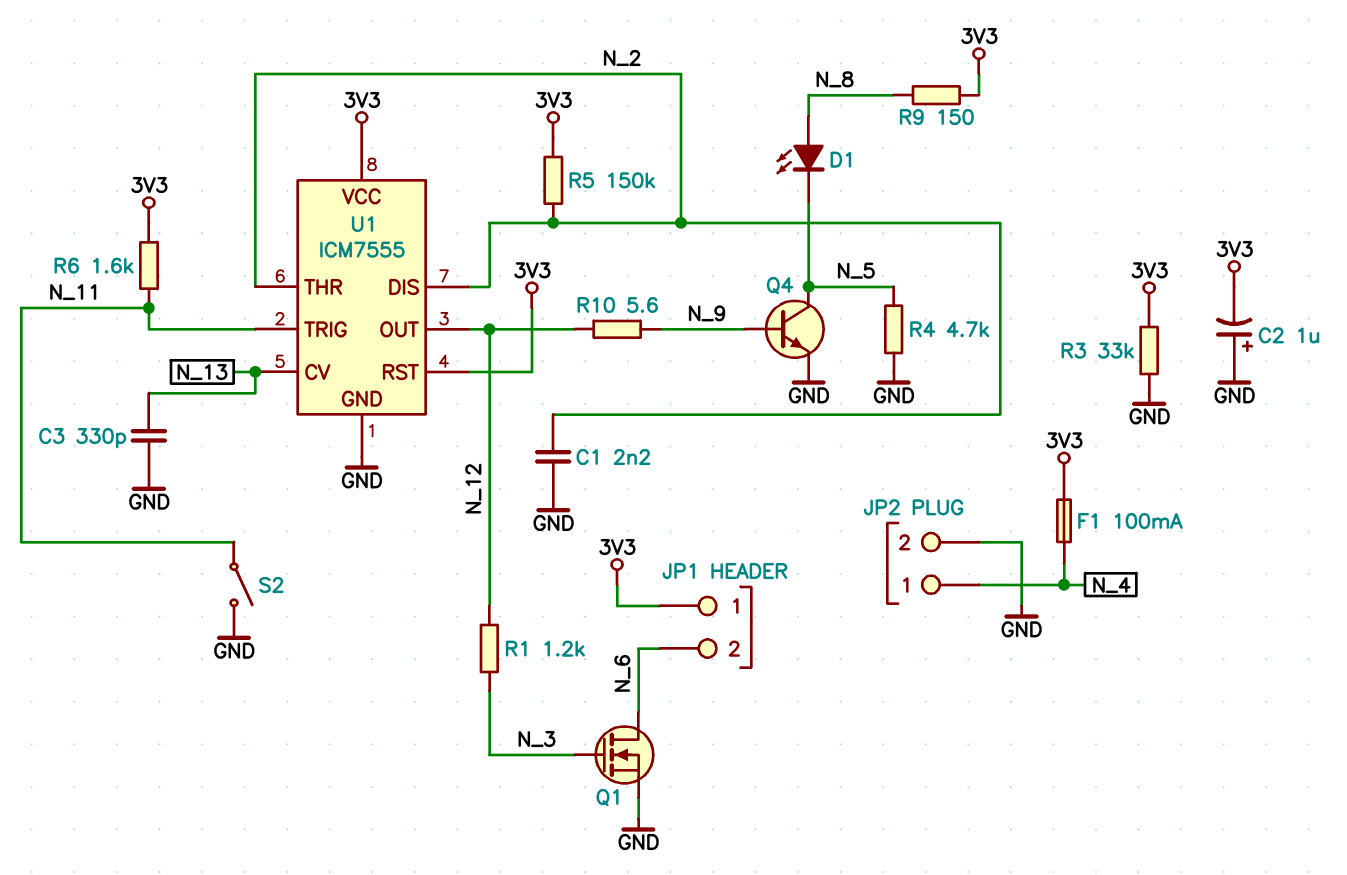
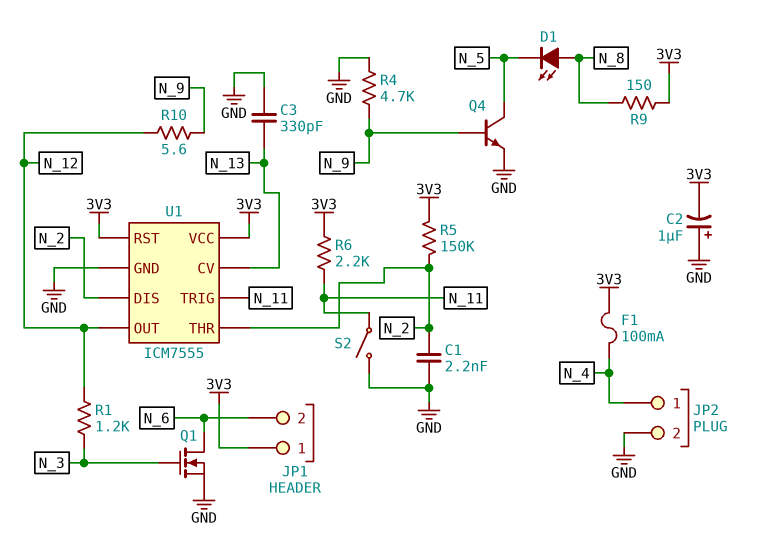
R3: 33k (3V3, GND) -> none
R4: 4.7k (GND, N_5) -> 4.7k (GND, N_9)
R6: 1.6k (3V3, N_11) -> 2.2k (3V3, N_11)

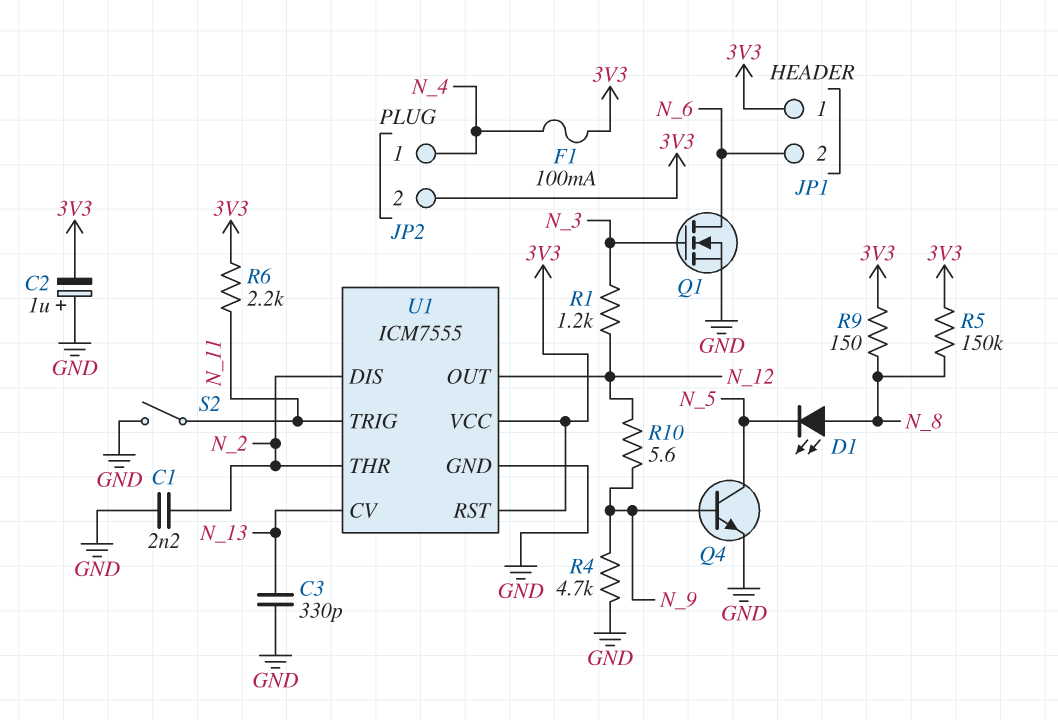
JP2 pin 2: GND -> 3V3
R5: 150k (3V3, N_2) -> 150k (3V3, N_8)

